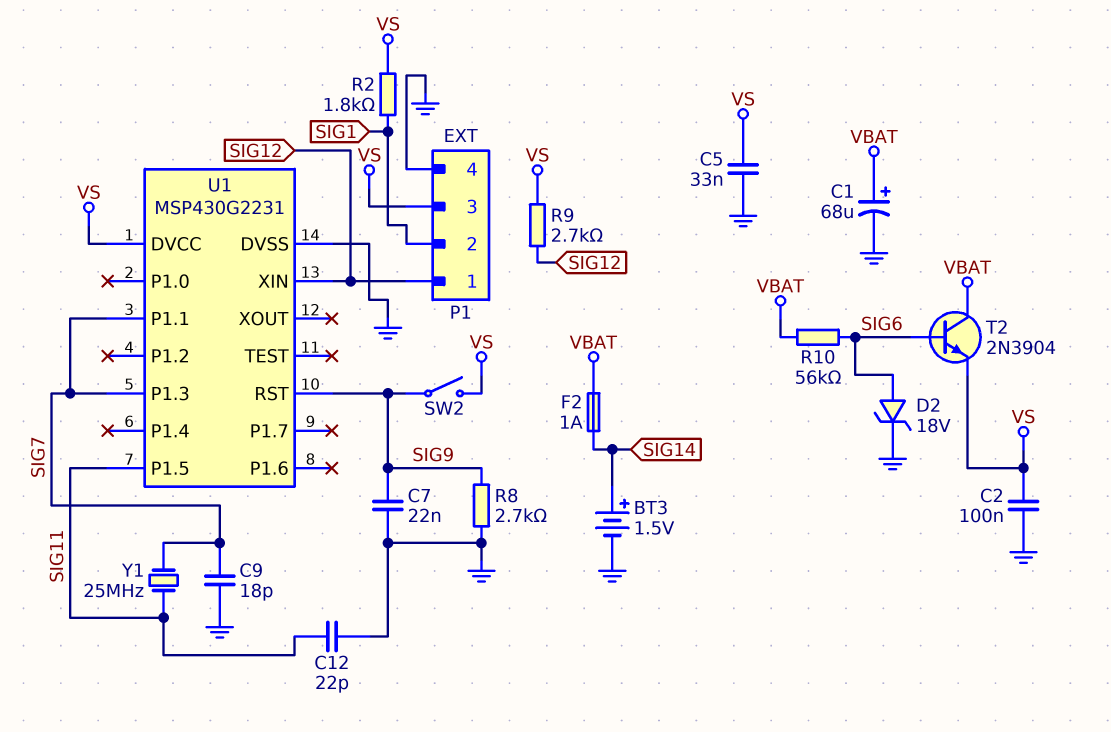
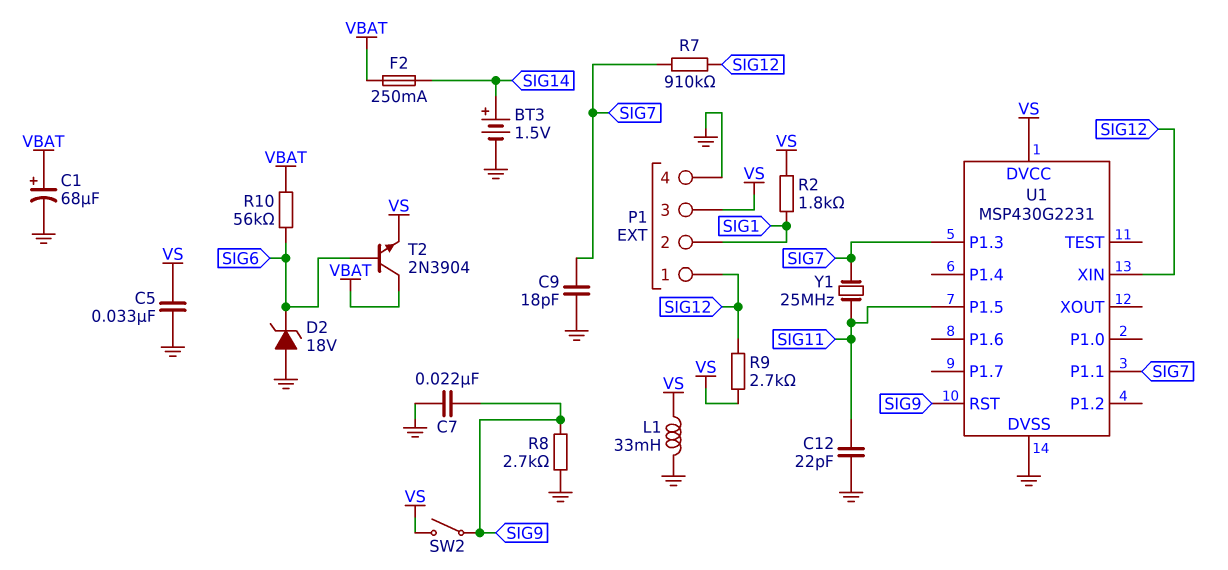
C2: 100nF (GND, VS) -> none
D2: zener 18V (A SIG6, K GND) -> zener 18V (A GND, K SIG6)
F2: 1A (SIG14, VBAT) -> 250mA (SIG14, VBAT)
L1: none -> 33mH (GND, VS)
R7: none -> 910k (SIG7, SIG12)

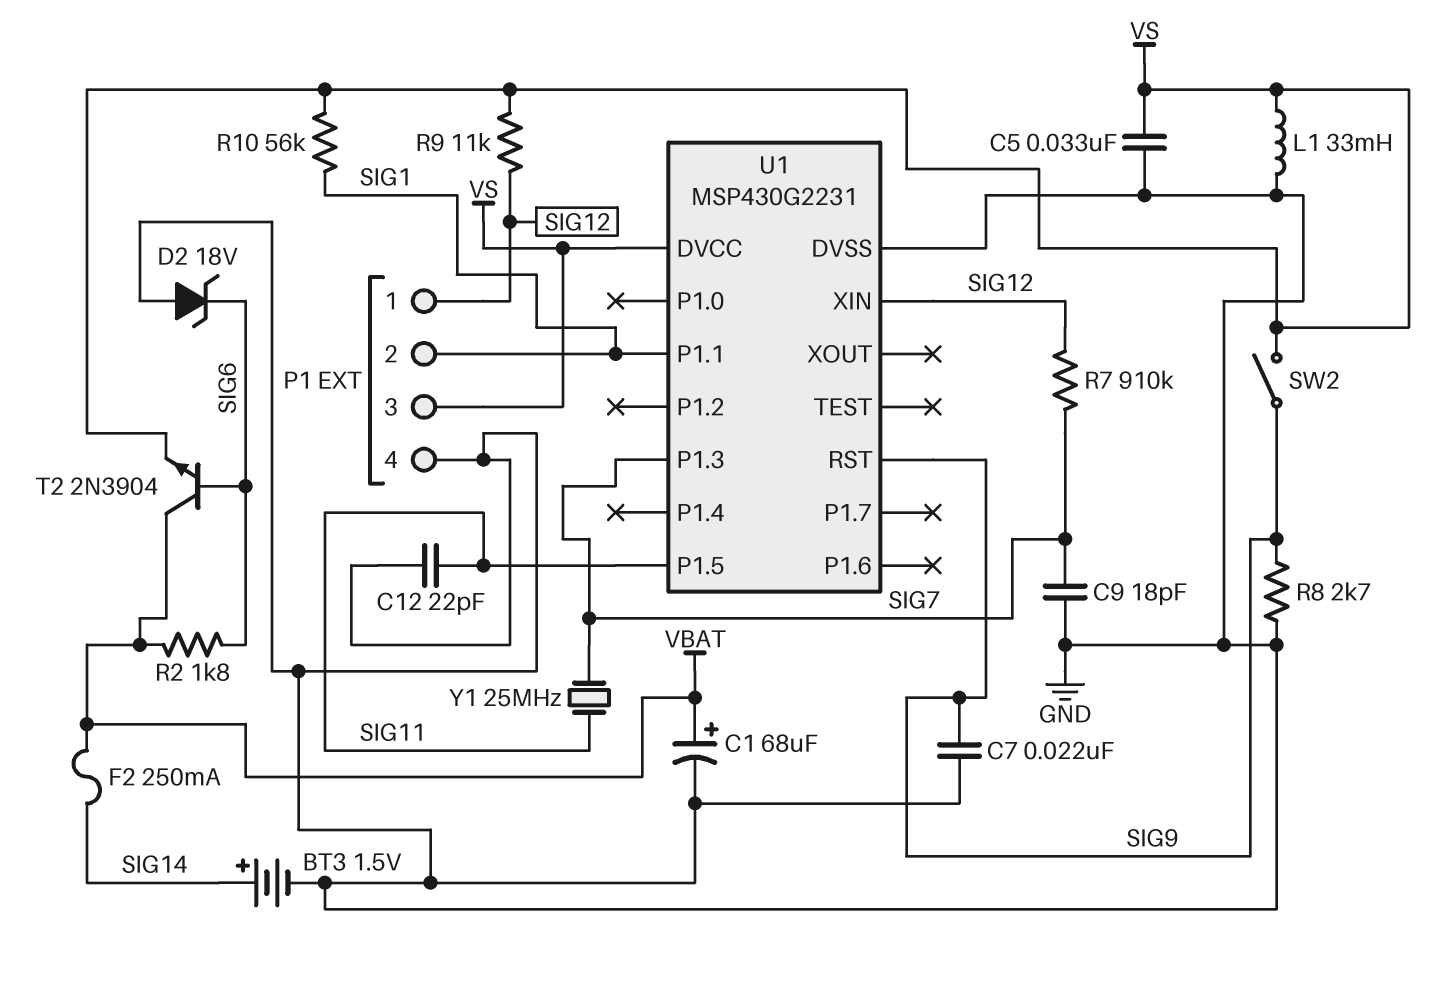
R2: 1.8k (SIG1, VS) -> 1.8k (SIG6, VBAT)
R9: 2.7k (SIG12, VS) -> 11k (SIG12, VS)
R10: 56k (SIG6, VBAT) -> 56k (SIG1, VS)
U1 pin P1.1: SIG7 -> SIG1

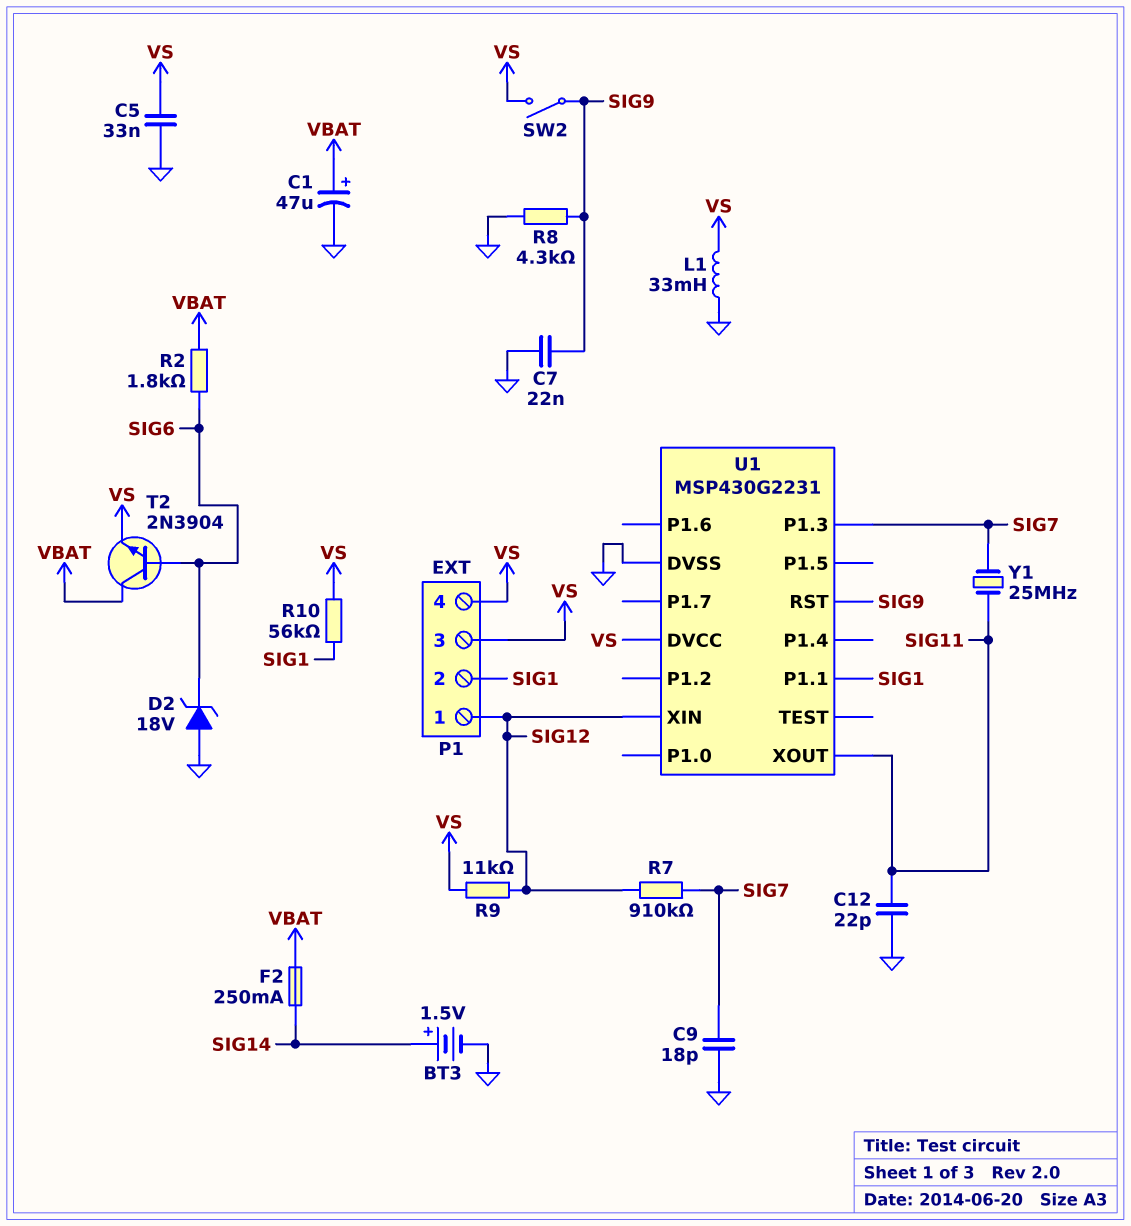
C1: 68uF (plus VBAT, minus GND) -> 47uF (plus VBAT, minus GND)
P1 pin 4: GND -> VS
R8: 2.7k (GND, SIG9) -> 4.3k (GND, SIG9)
U1 pin P1.5: SIG11 -> none
U1 pin XOUT: none -> SIG11

